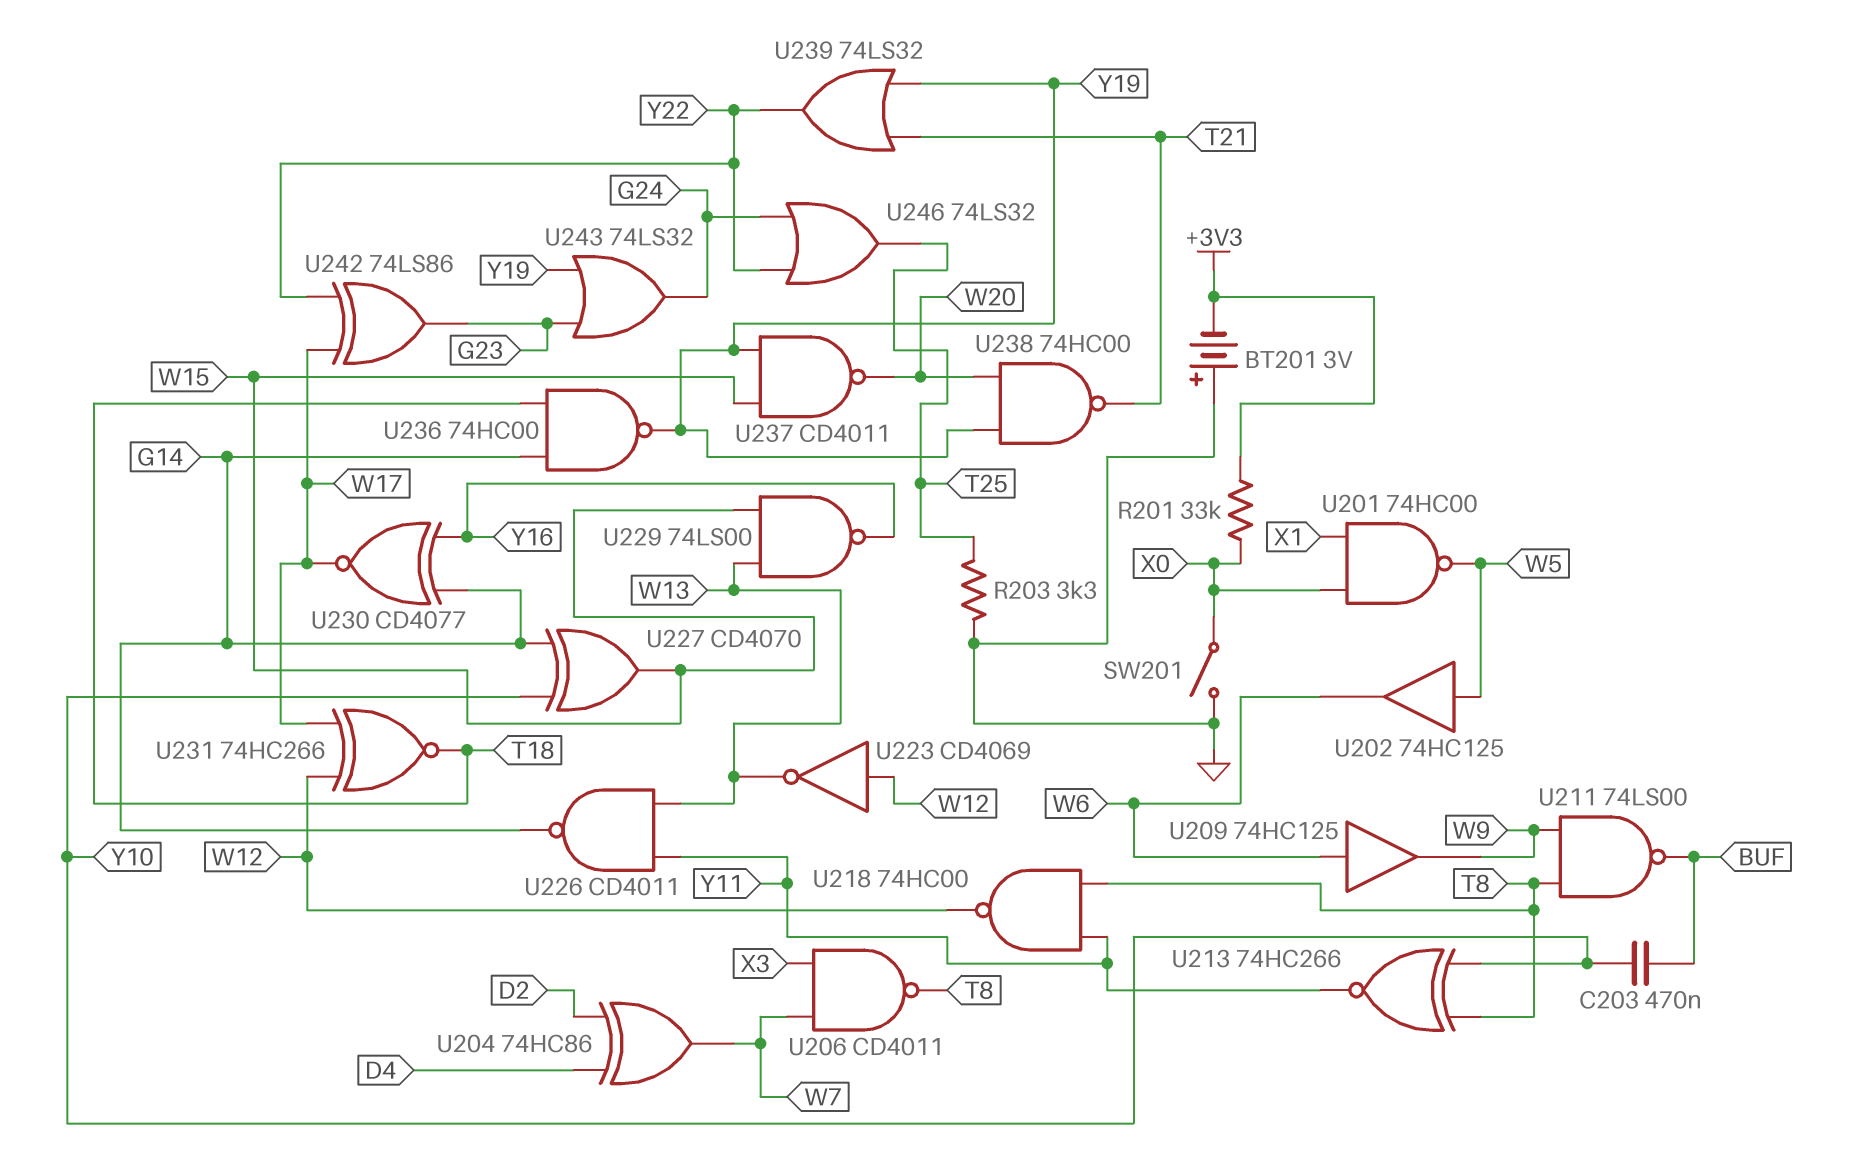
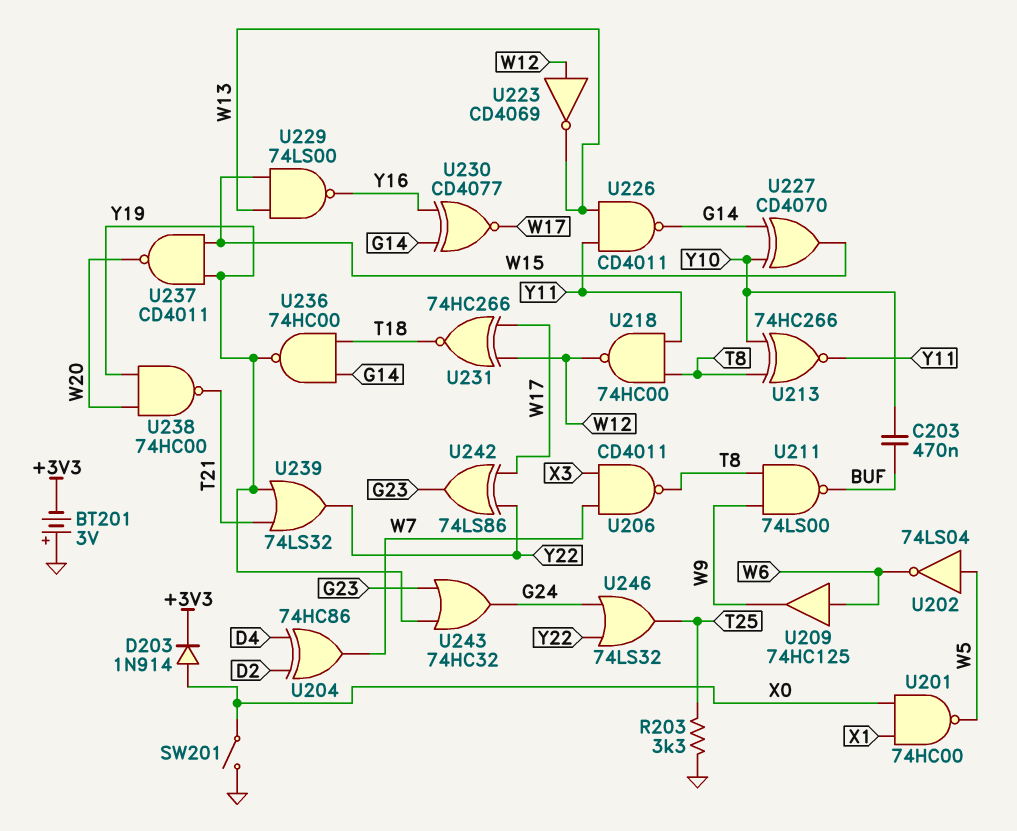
D203: none -> diode 1N914 (A X0, K +3V3)
R201: 33k (+3V3, X0) -> none
U202: buffer 74HC125 (in W5, out W6) -> NOT 74LS04 (in W5, out W6)
U243: OR 74LS32 (in G23, in Y19, out G24) -> OR 74HC32 (in G23, in Y19, out G24)

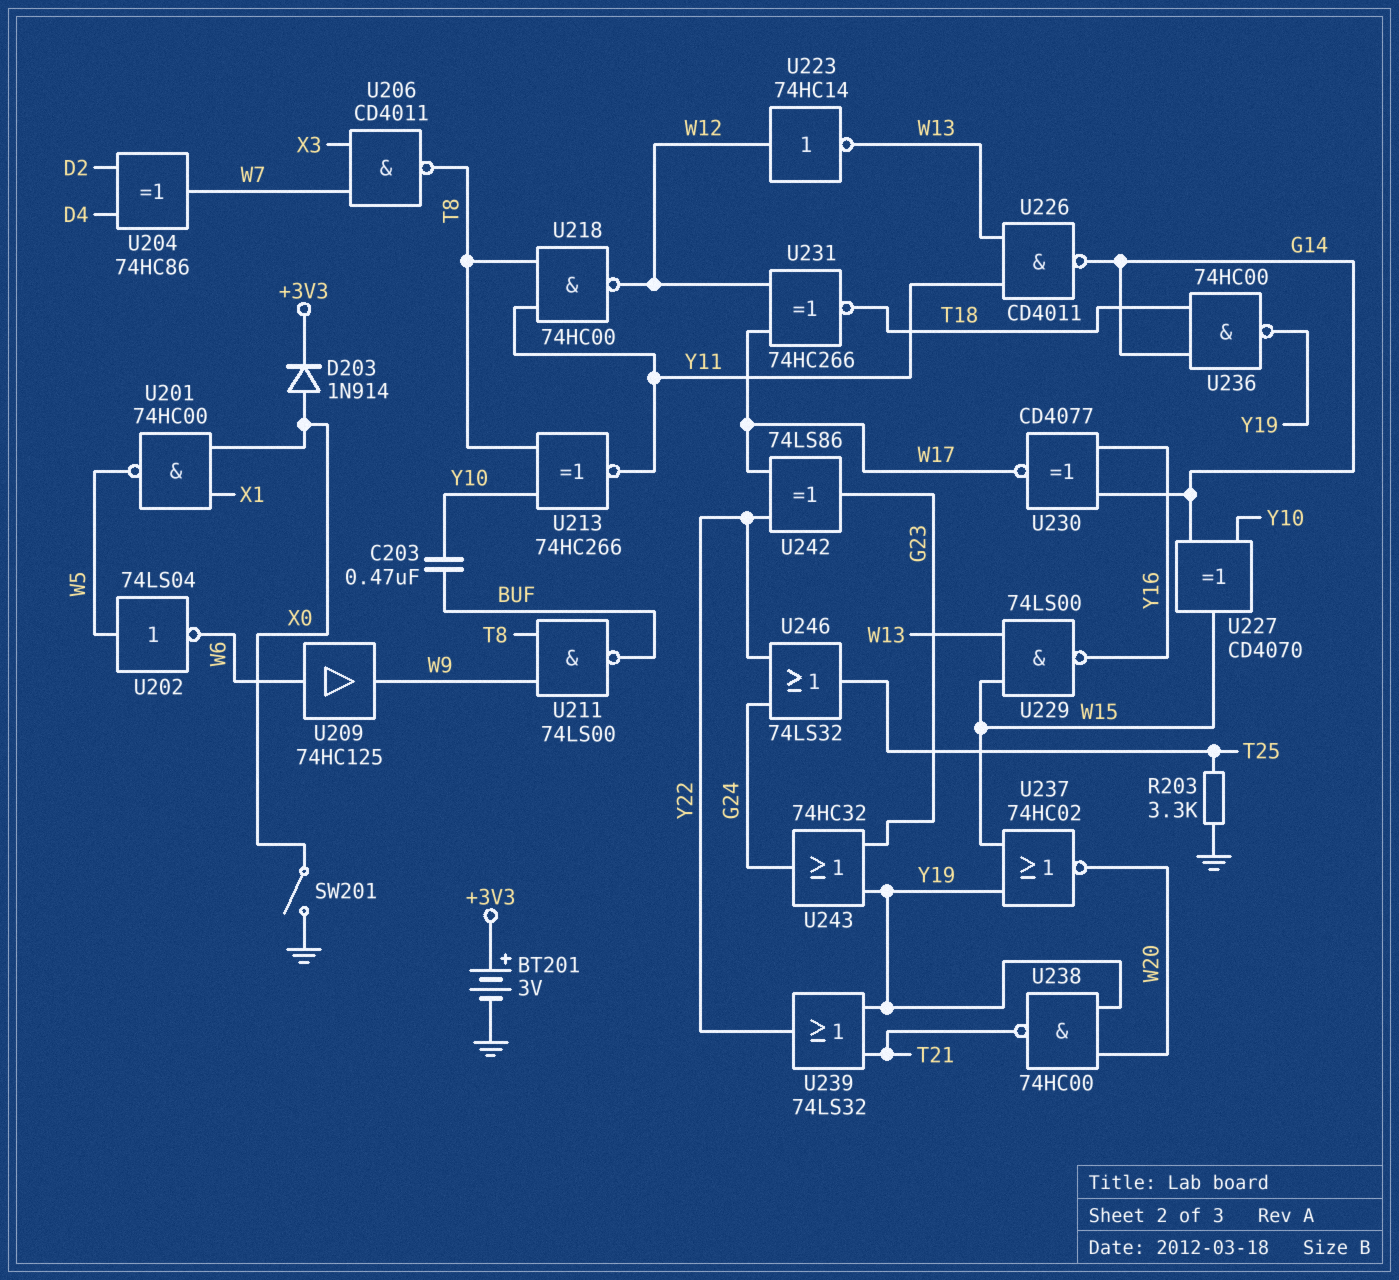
BT201: 3V (plus GND, minus +3V3) -> 3V (plus +3V3, minus GND)
U223: NOT CD4069 (in W12, out W13) -> NOT 74HC14 (in W12, out W13)
U237: NAND CD4011 (in W15, in Y19, out W20) -> NOR 74HC02 (in W15, in Y19, out W20)

